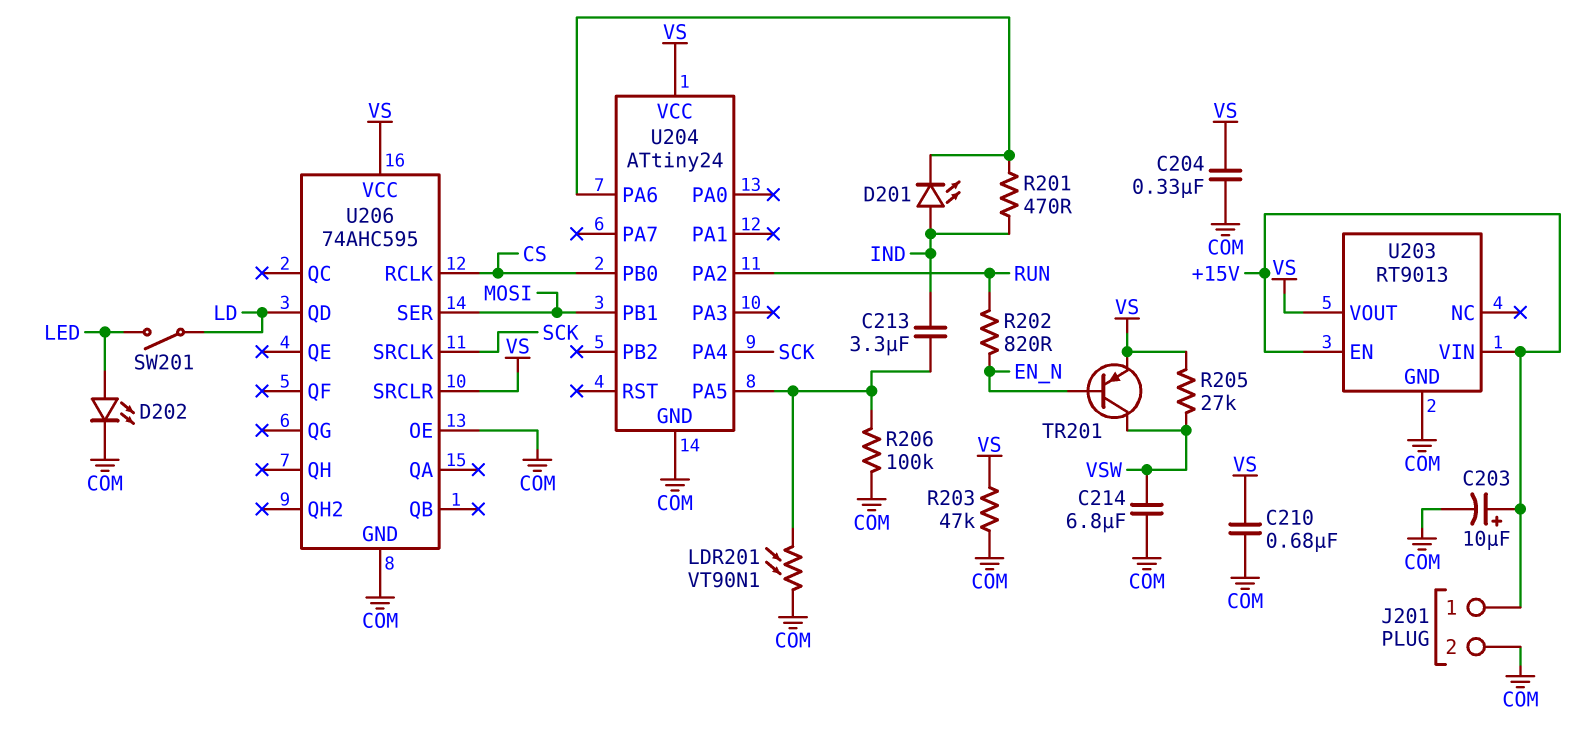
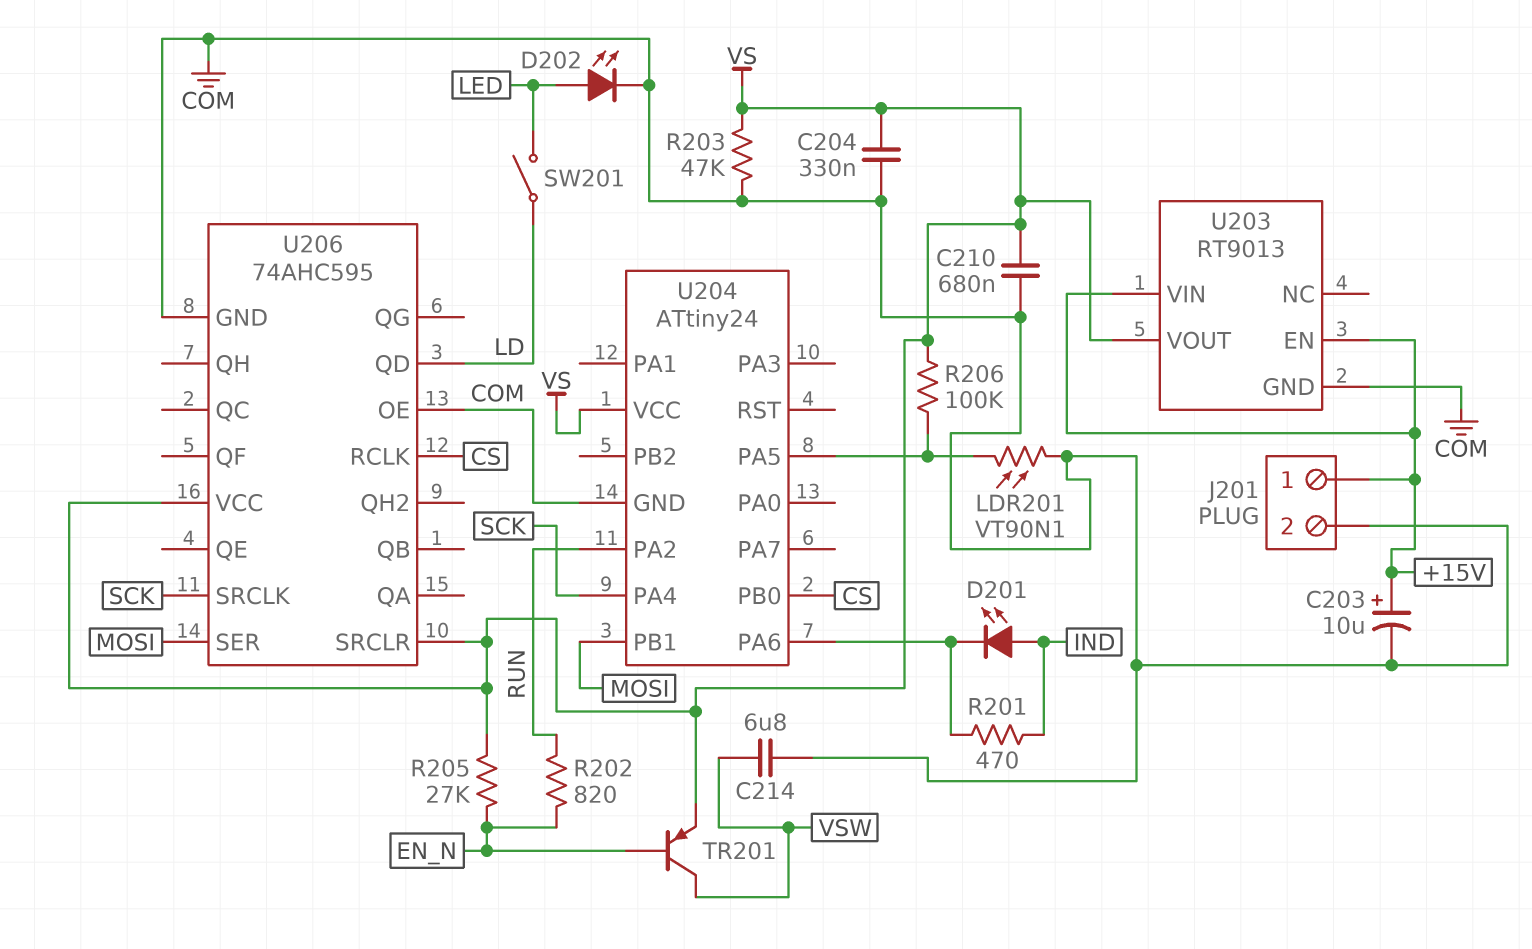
C213: 3.3uF (IND, U204/PA5) -> none
R205: 27k (VS, VSW) -> 27k (EN_N, VS)
R206: 100k (COM, U204/PA5) -> 100k (U204/PA5, VS)

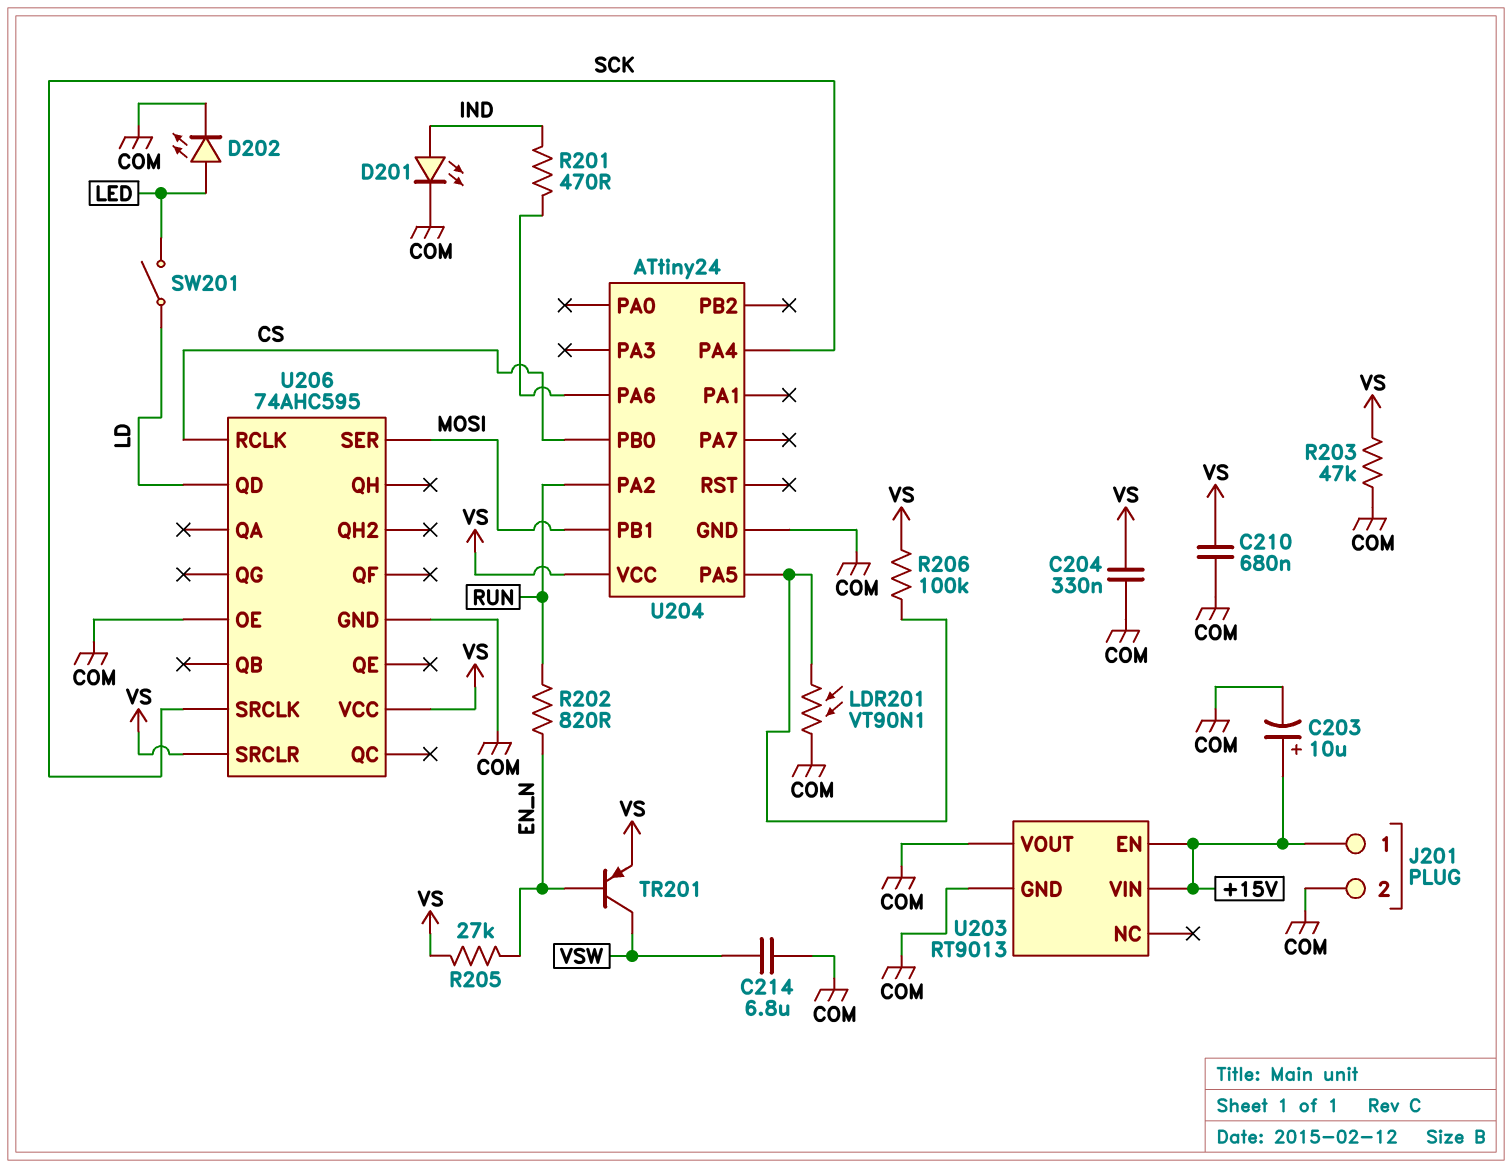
D201: LED (A IND, K U204/PA6) -> LED (A IND, K COM)
U203 pin VOUT: VS -> COM

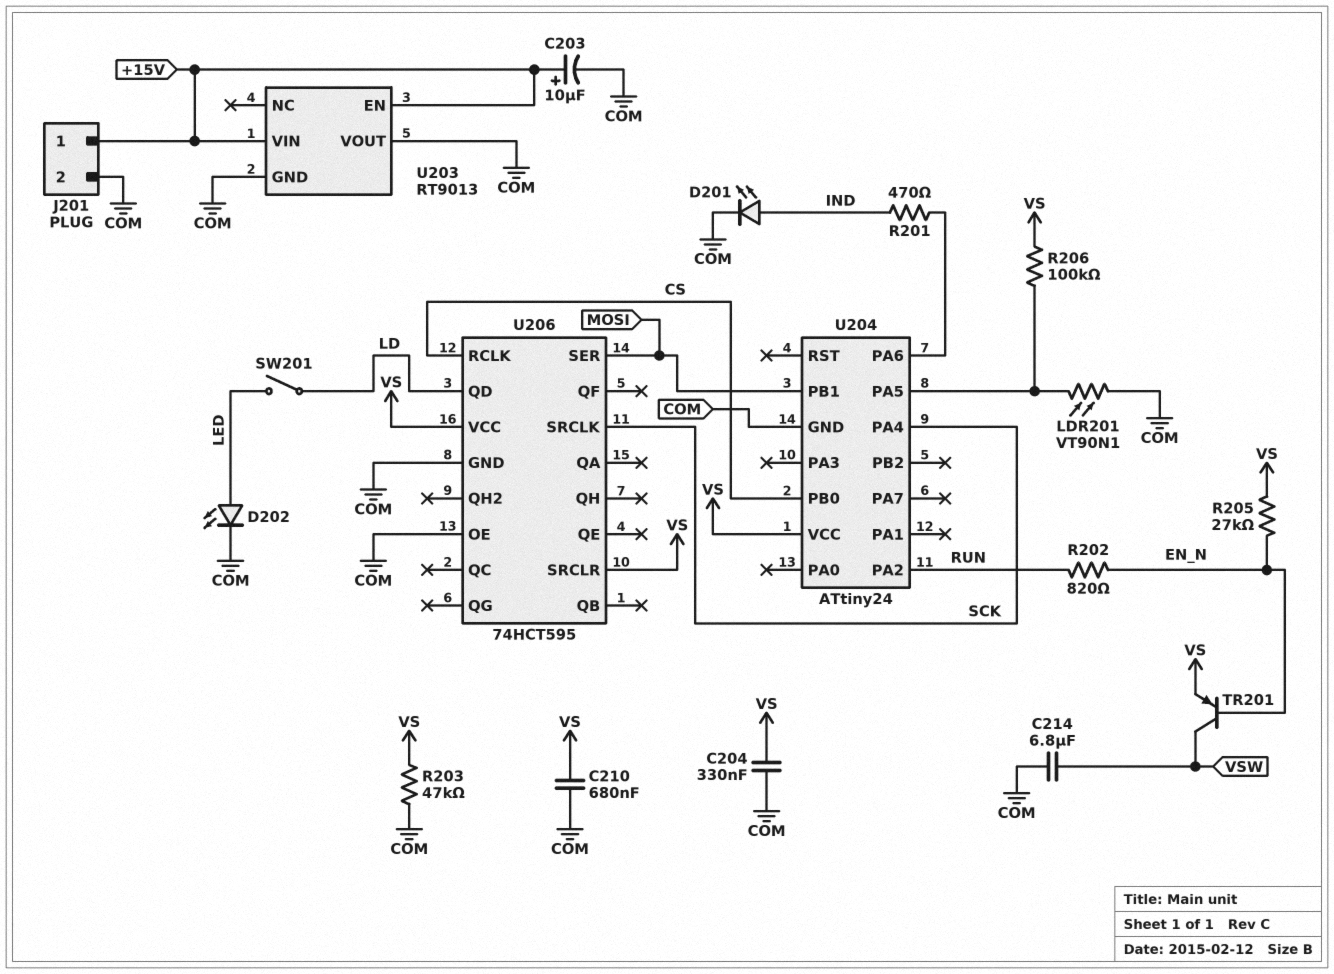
U206: 74AHC595 -> 74HCT595

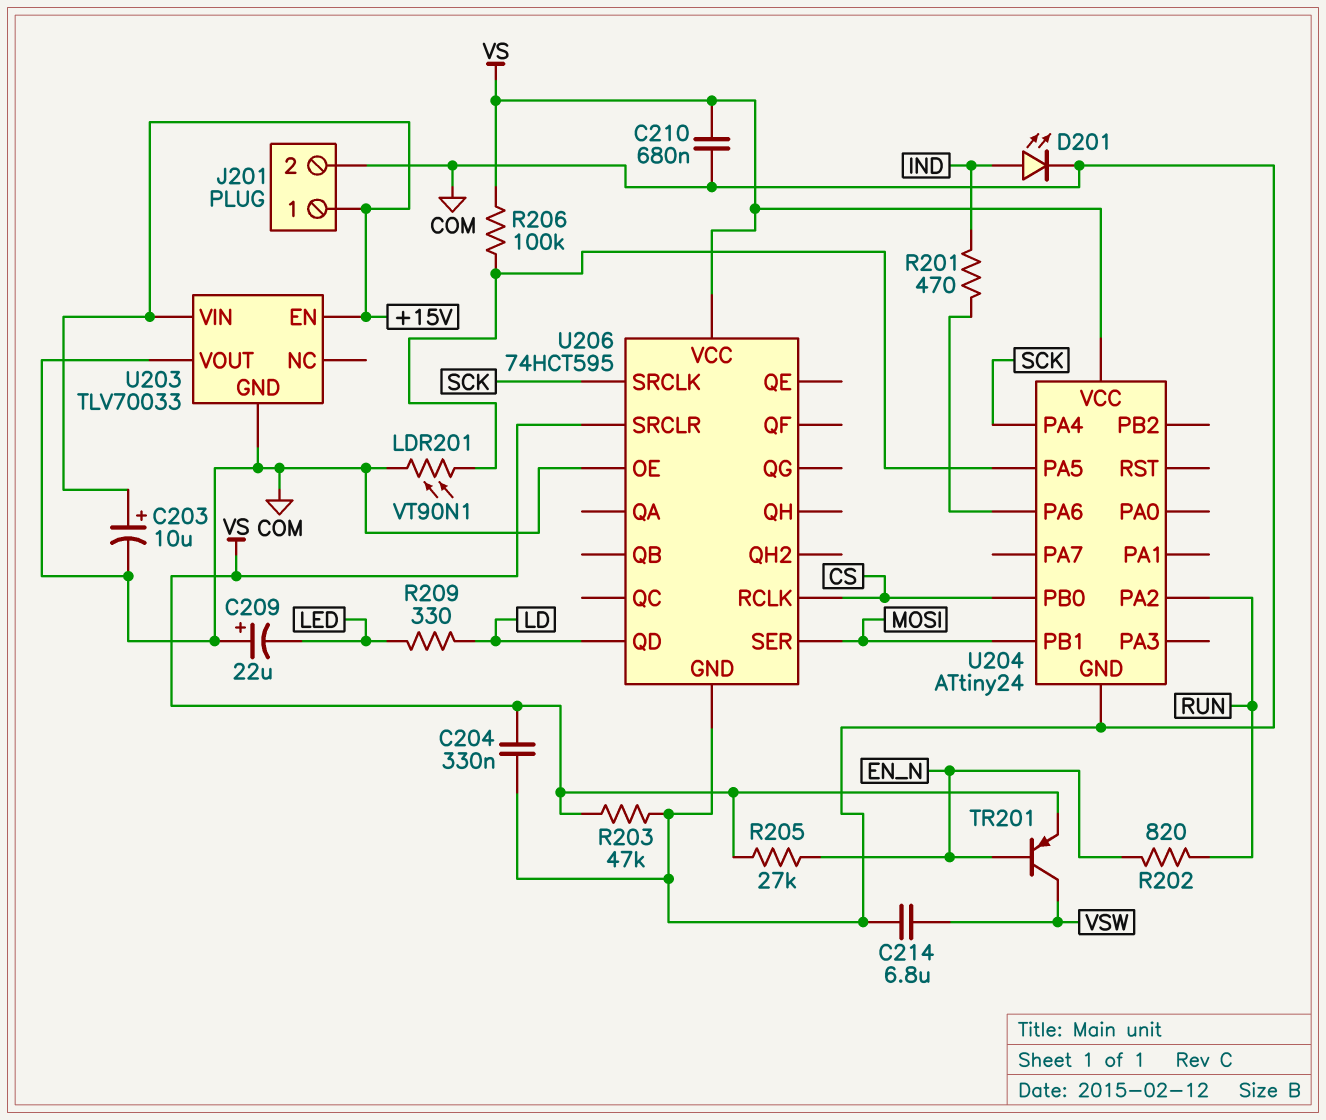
C209: none -> 22uF (plus COM, minus LED)
D202: LED (A LED, K COM) -> none
R209: none -> 330 (LD, LED)
SW201: switch (LD, LED) -> none
U203: RT9013 -> TLV70033

